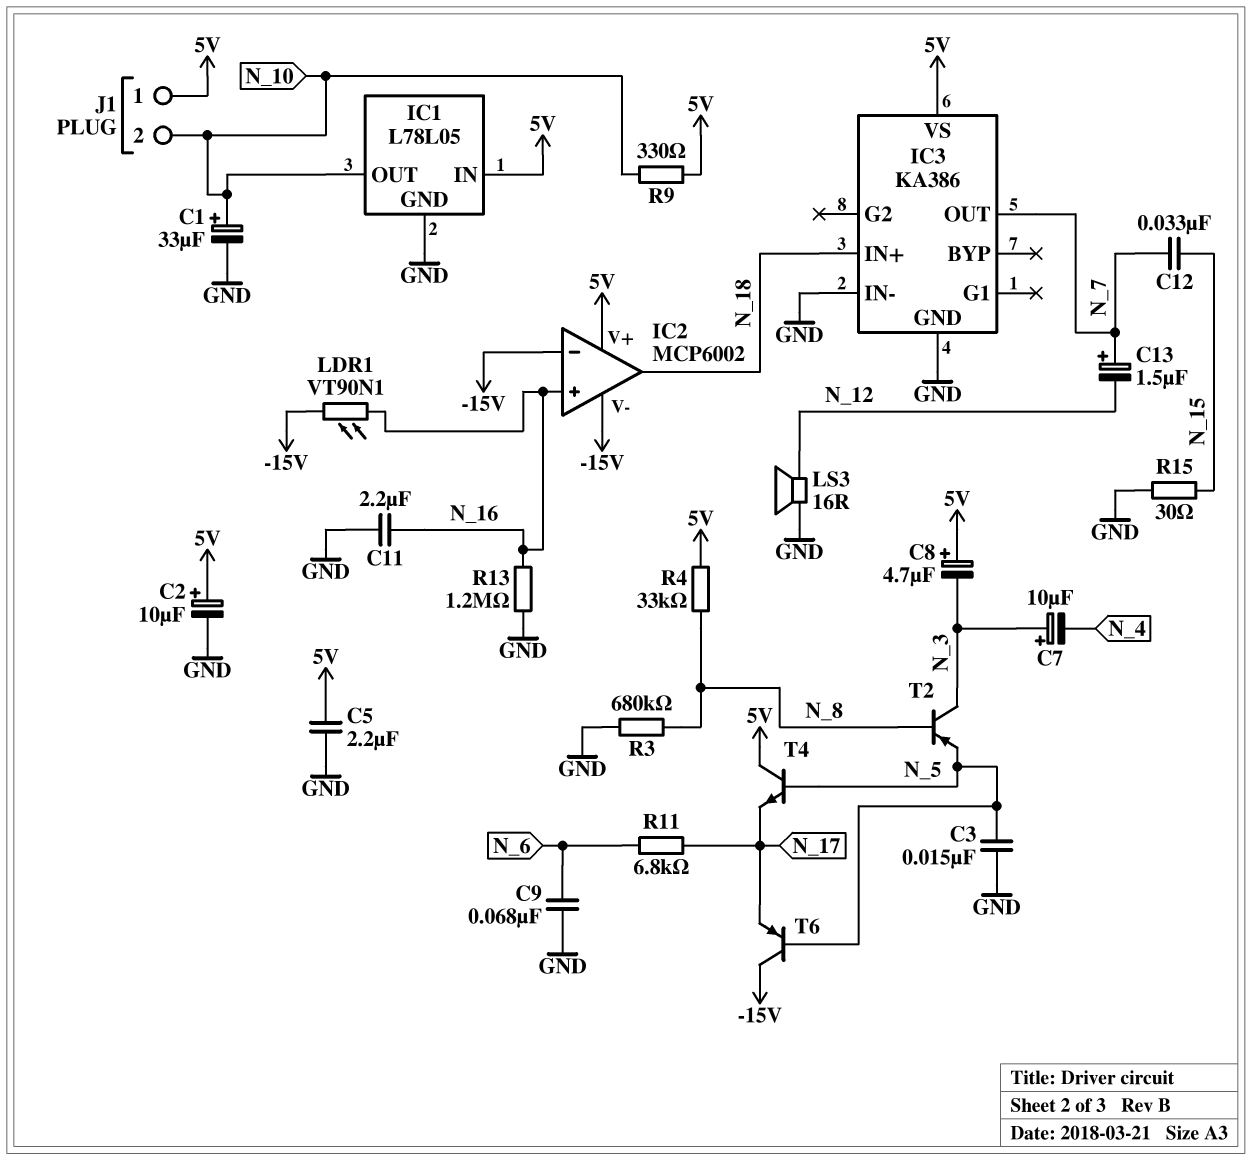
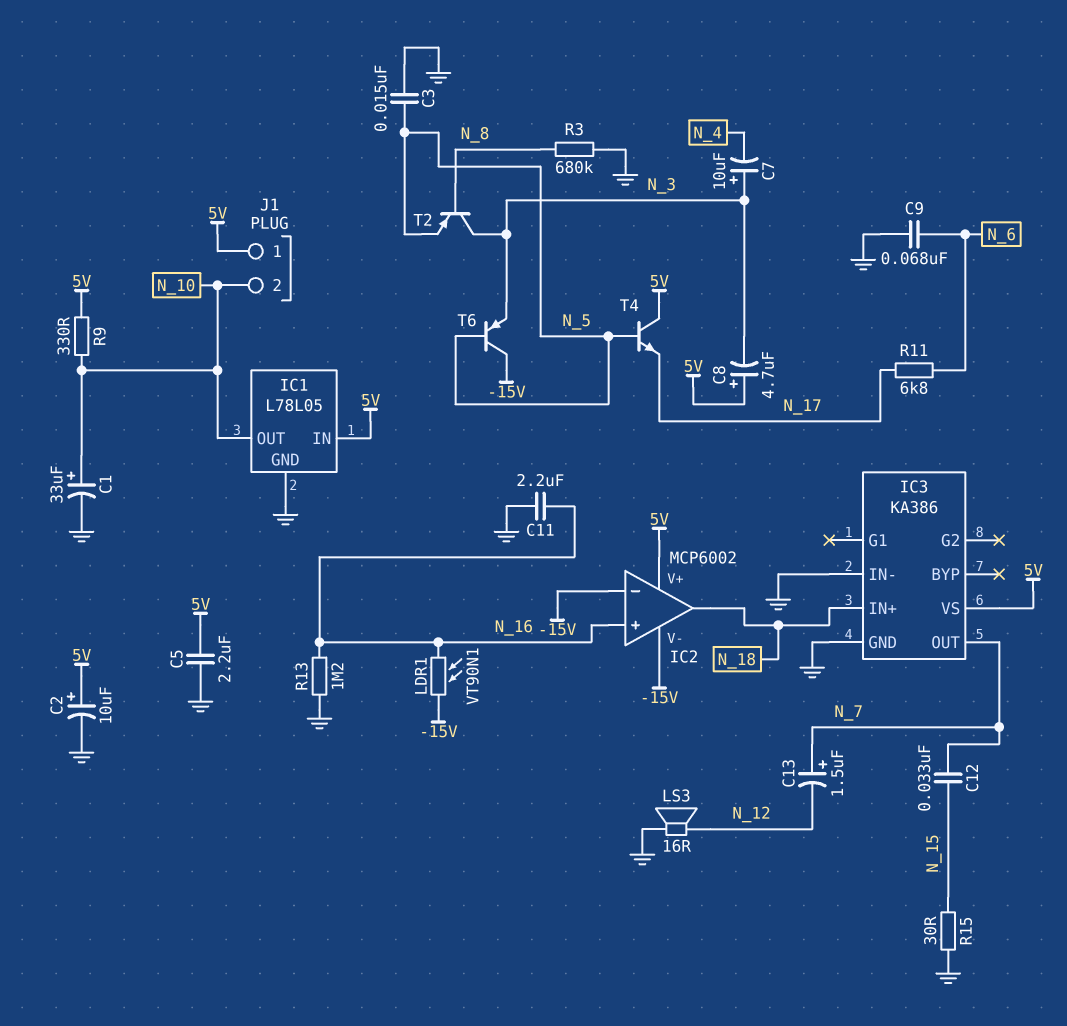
R4: 33k (5V, N_8) -> none
T6: PNP (B N_5, C -15V, E N_17) -> PNP (B N_5, C -15V, E N_3)

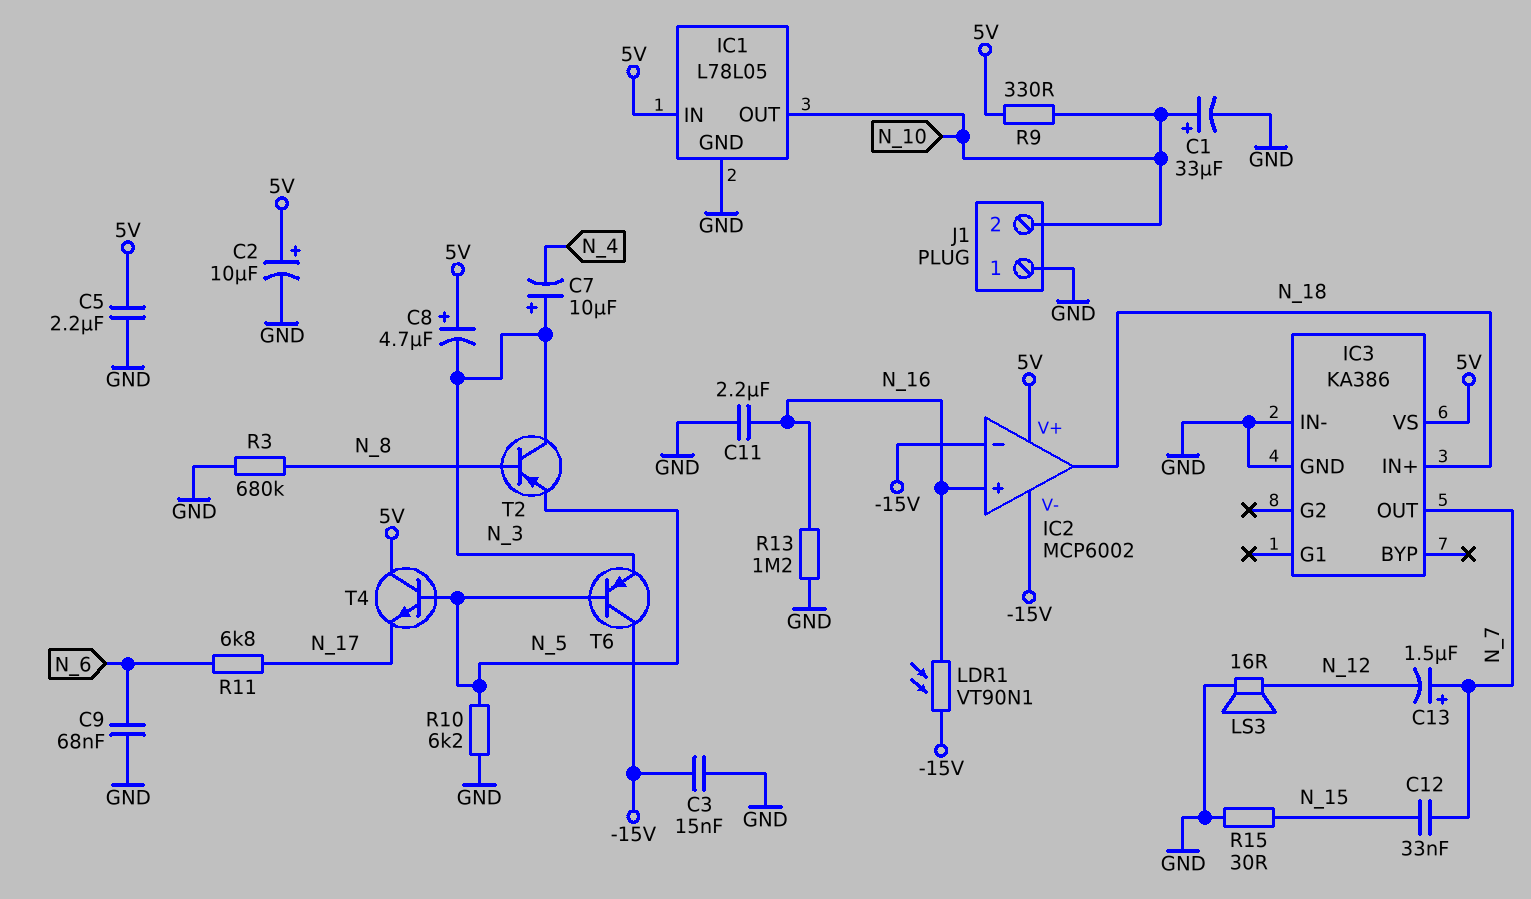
C3: 15nF (GND, N_5) -> 15nF (-15V, GND)
J1 pin 1: 5V -> GND
R10: none -> 6.2k (GND, N_5)

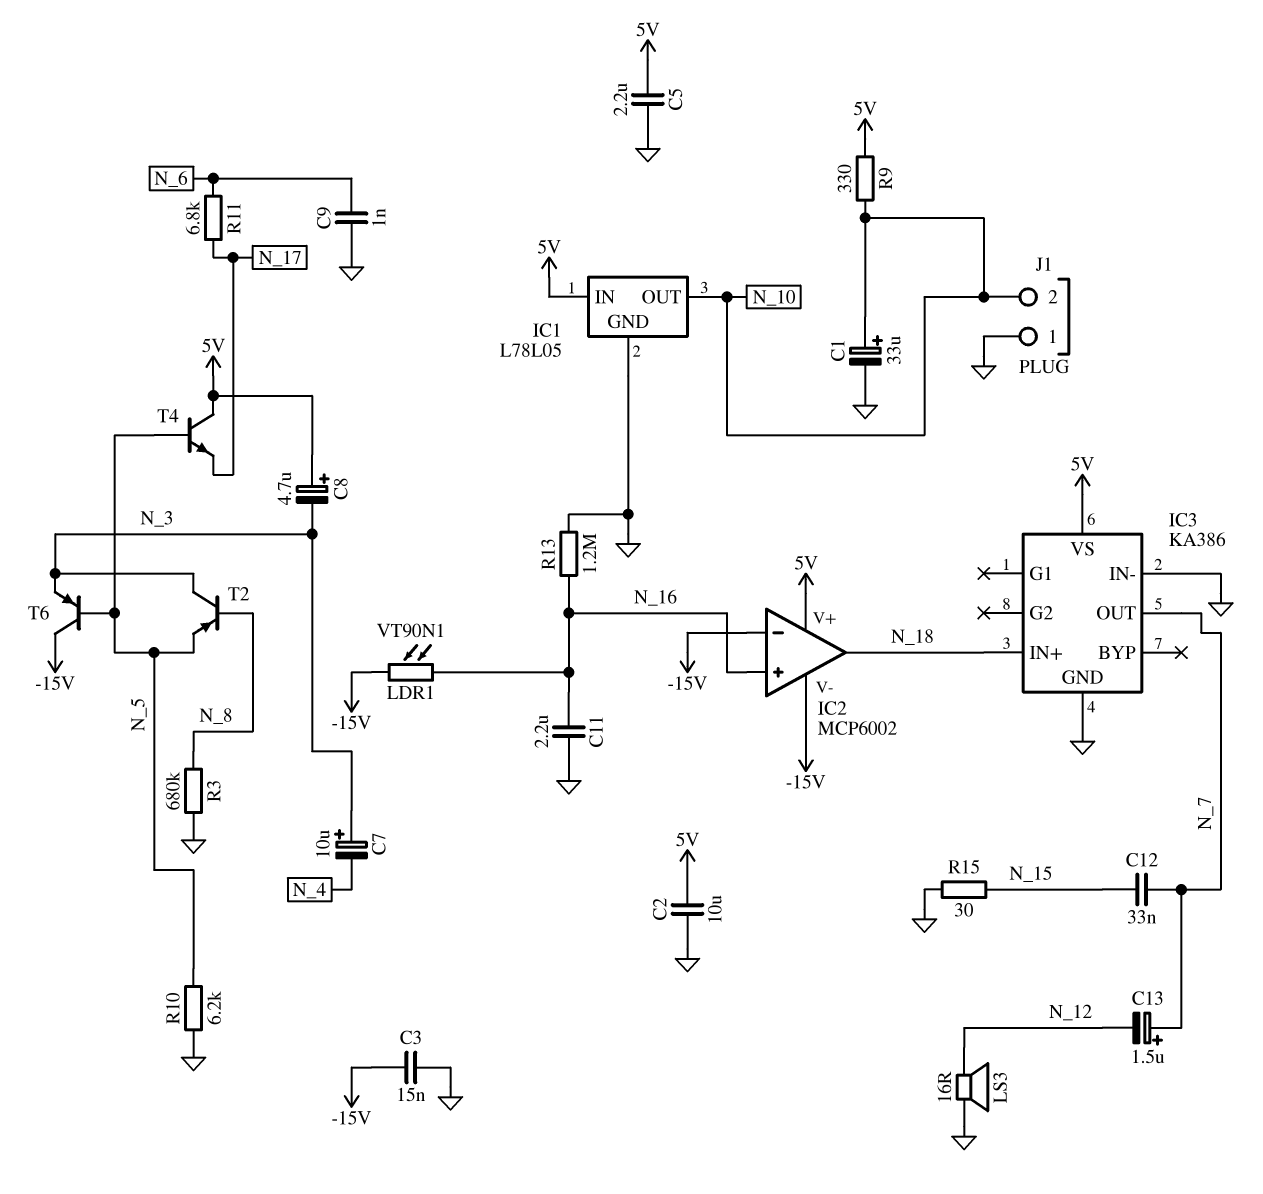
C2: 10uF (plus 5V, minus GND) -> 10uF (5V, GND)
C9: 68nF (GND, N_6) -> 1nF (GND, N_6)

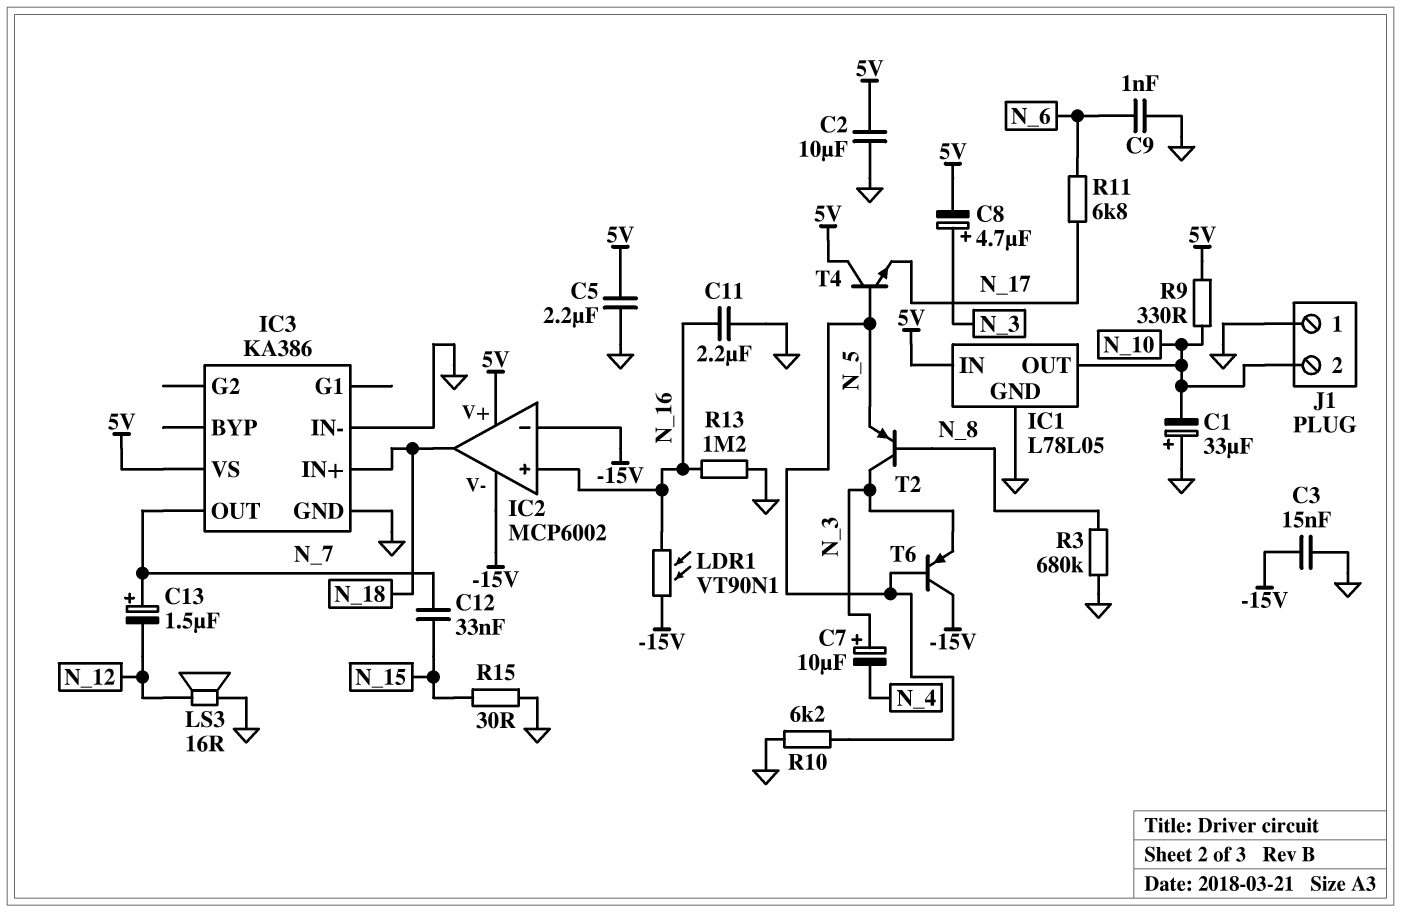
C1: 33uF (plus N_10, minus GND) -> 33uF (plus GND, minus N_10)
C8: 4.7uF (plus 5V, minus N_3) -> 4.7uF (plus N_3, minus 5V)

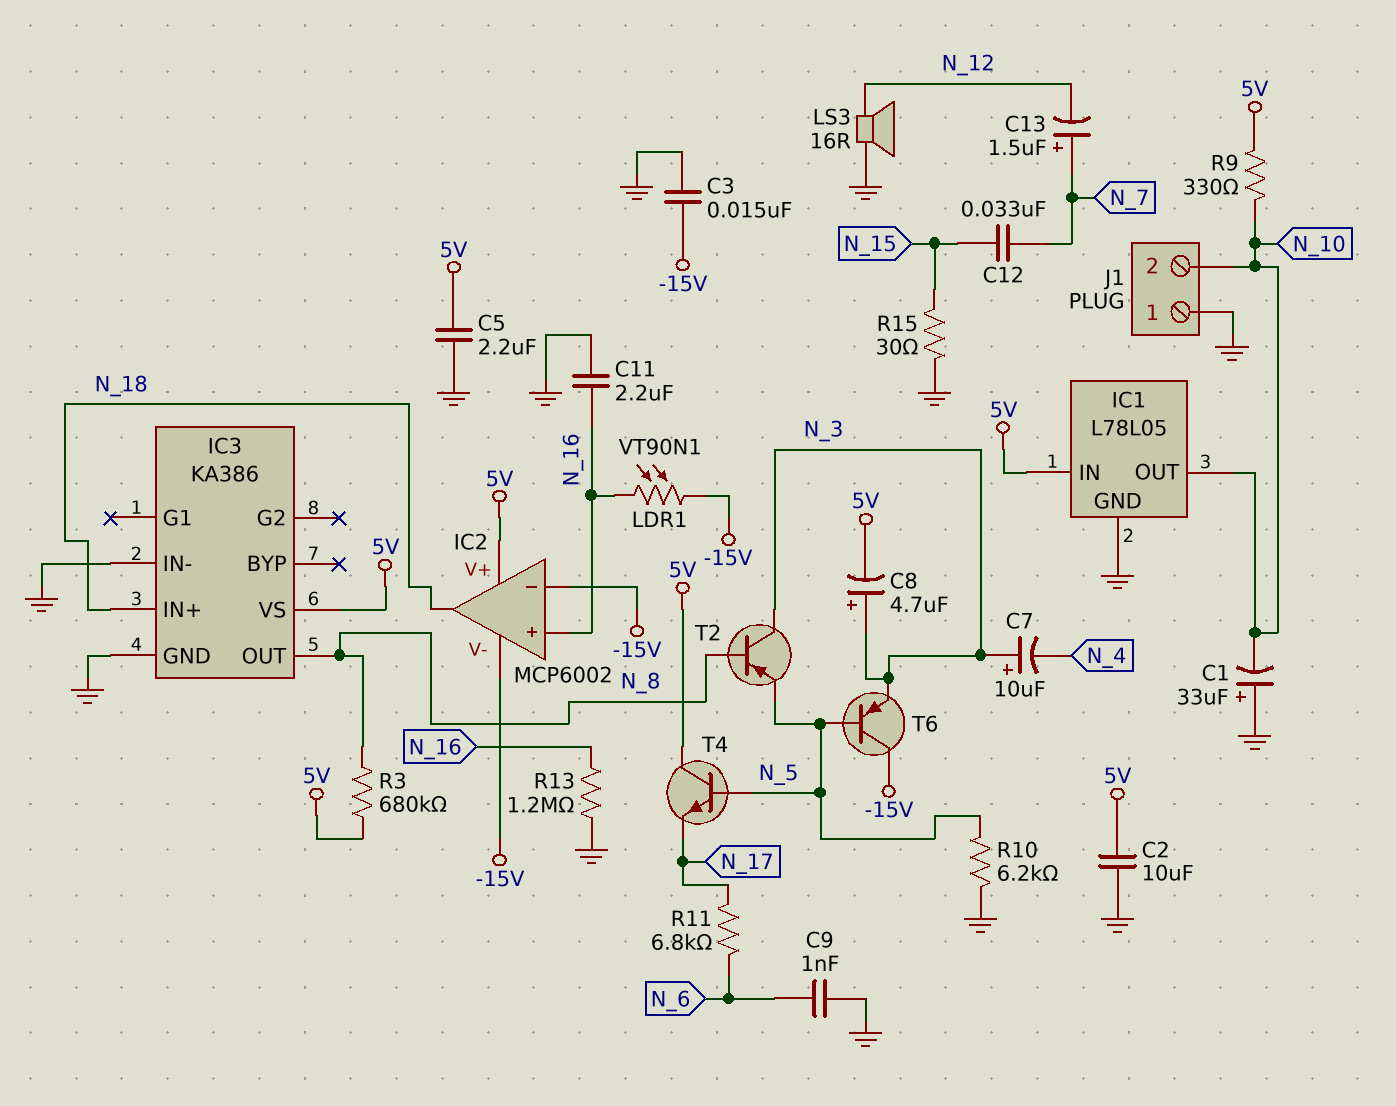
IC3 pin OUT: N_7 -> N_8
R3: 680k (GND, N_8) -> 680k (5V, N_8)

